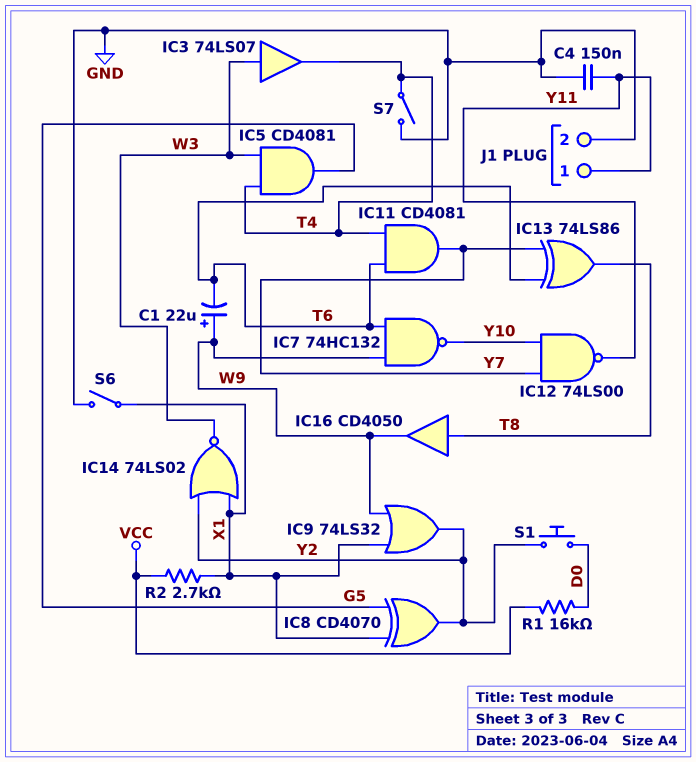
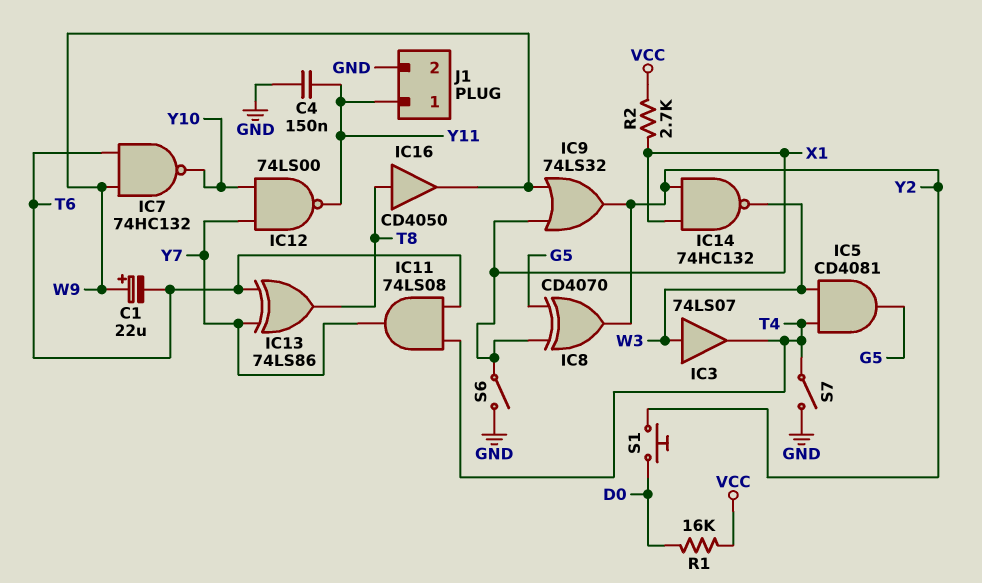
IC11: AND CD4081 (in T4, in T6, out Y7) -> AND 74LS08 (in T4, in T6, out Y7)
IC14: NOR 74LS02 (in X1, in Y2, out W3) -> NAND 74HC132 (in X1, in Y2, out W3)

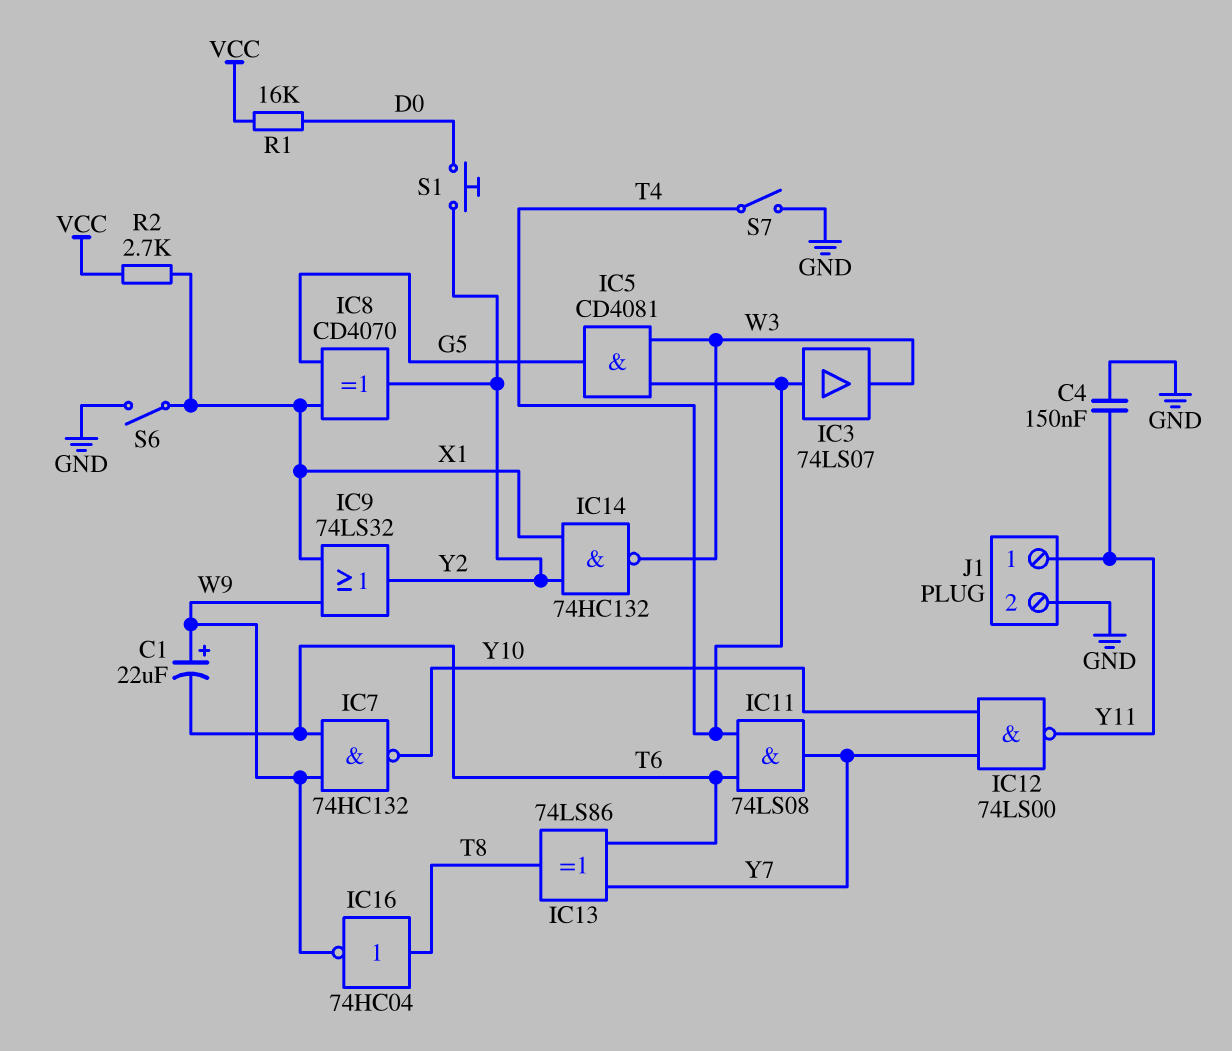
IC3: buffer 74LS07 (in W3, out T4) -> buffer 74LS07 (in T4, out W3)
IC16: buffer CD4050 (in T8, out W9) -> NOT 74HC04 (in T8, out W9)

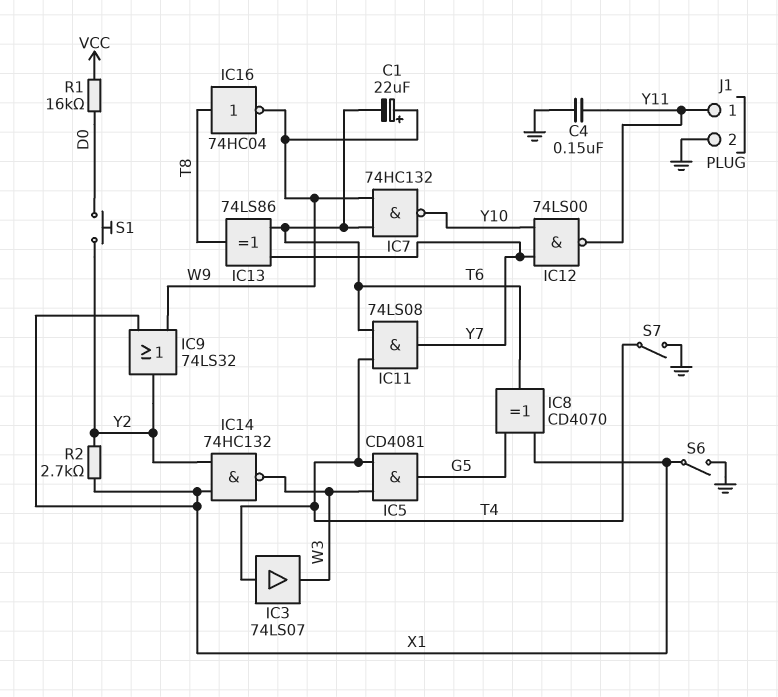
IC8: XOR CD4070 (in G5, in X1, out Y2) -> XOR CD4070 (in G5, in X1, out T6)
R2: 2.7k (VCC, X1) -> 2.7k (X1, Y2)

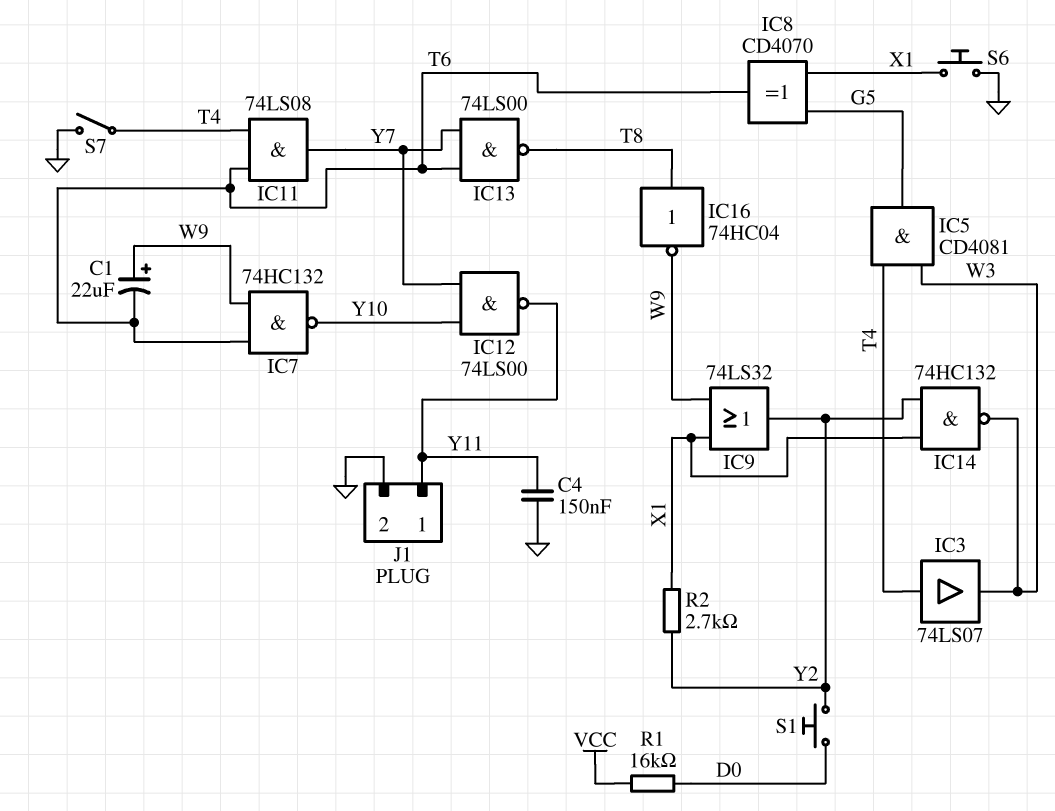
IC13: XOR 74LS86 (in T6, in Y7, out T8) -> NAND 74LS00 (in T6, in Y7, out T8)
S6: switch (GND, X1) -> button (GND, X1)

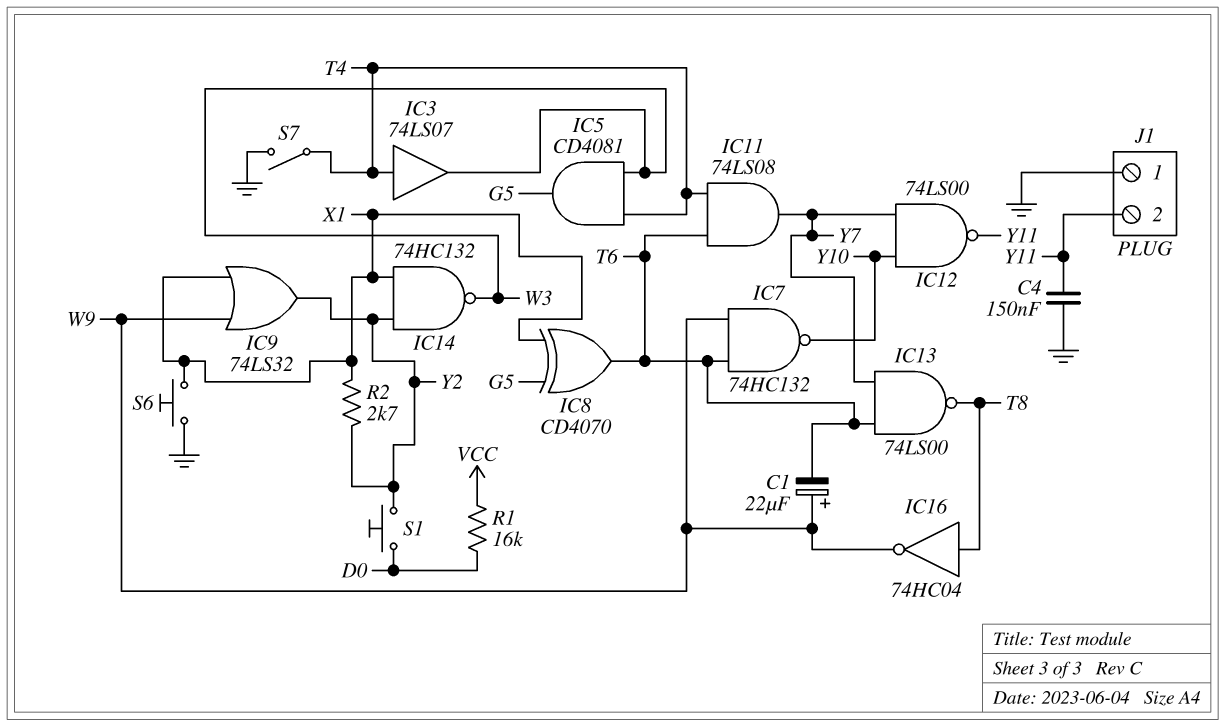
J1 pin 1: Y11 -> GND
J1 pin 2: GND -> Y11

